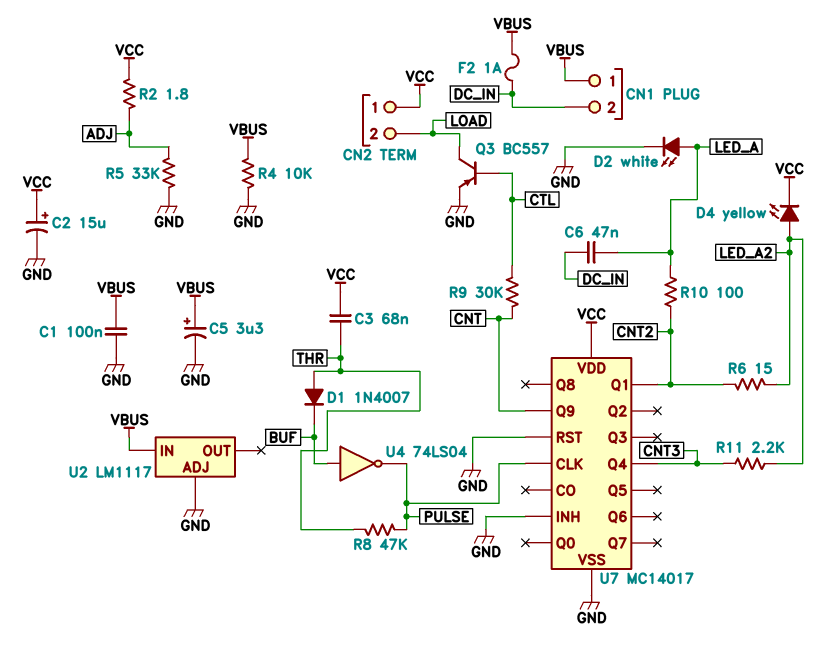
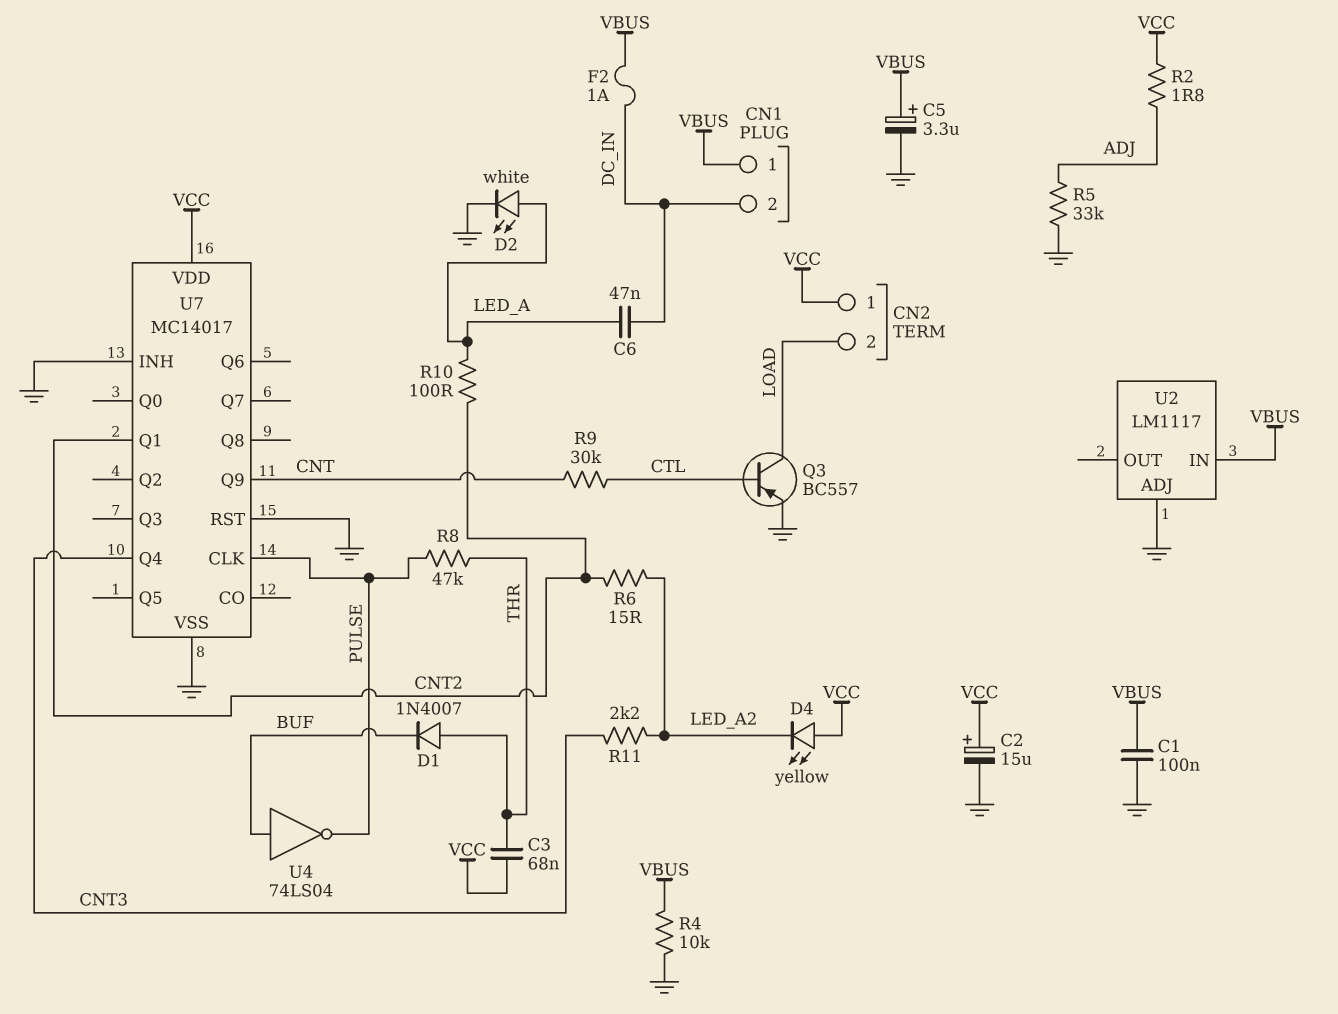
D4: LED yellow (A LED_A2, K VCC) -> LED yellow (A VCC, K LED_A2)

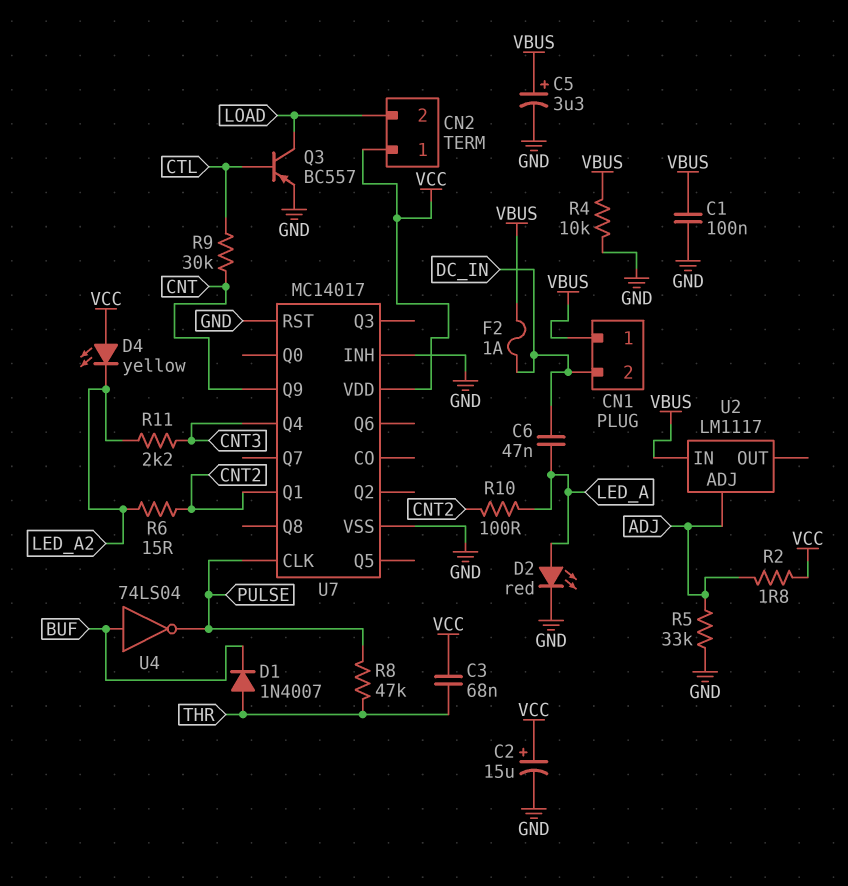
D2: LED white (A LED_A, K GND) -> LED red (A LED_A, K GND)
U2 pin ADJ: GND -> ADJ

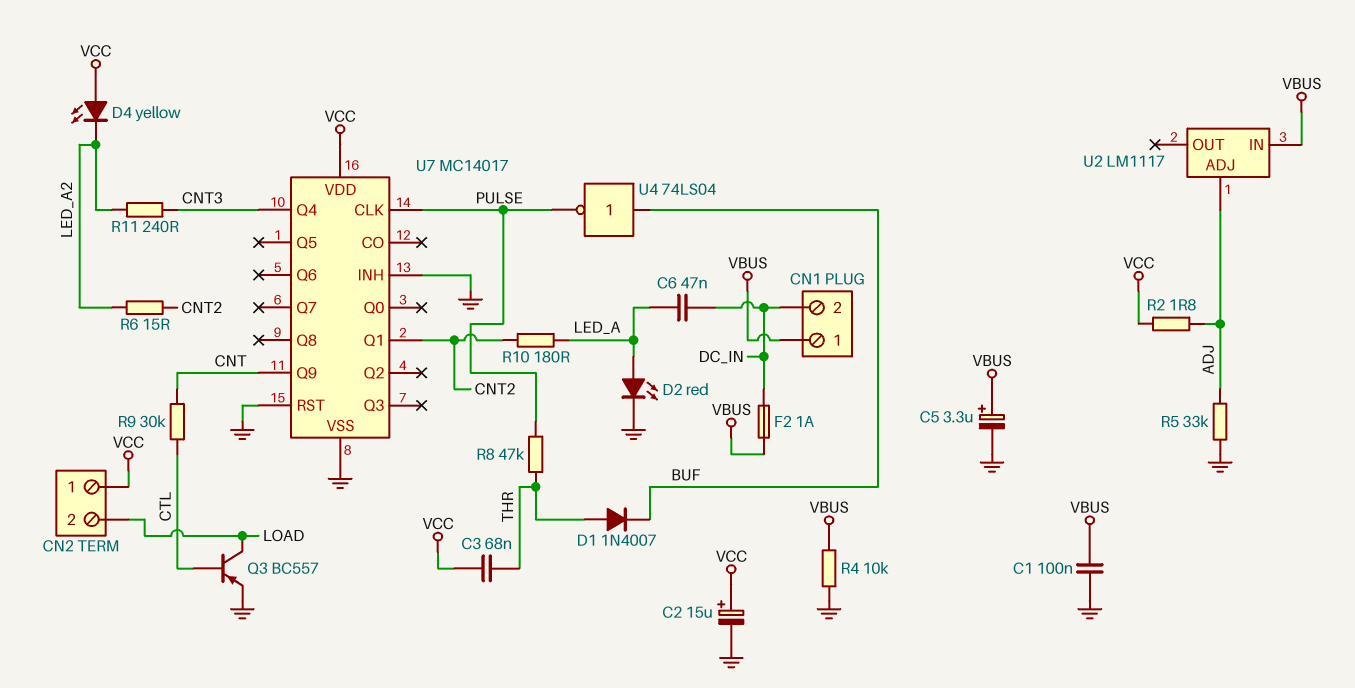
R10: 100 (CNT2, LED_A) -> 180 (CNT2, LED_A)
R11: 2.2k (CNT3, LED_A2) -> 240 (CNT3, LED_A2)

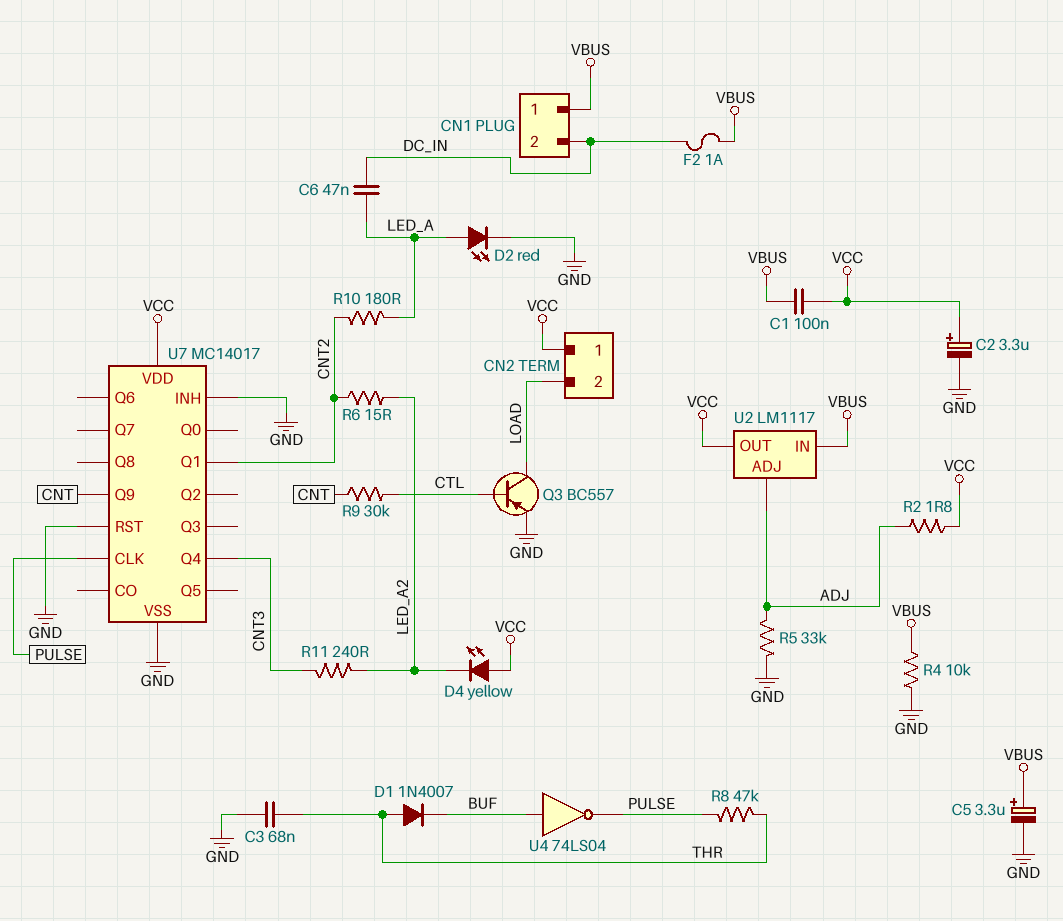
C1: 100nF (GND, VBUS) -> 100nF (VBUS, VCC)
C2: 15uF (plus VCC, minus GND) -> 3.3uF (plus VCC, minus GND)
C3: 68nF (THR, VCC) -> 68nF (GND, THR)
U2 pin OUT: none -> VCC

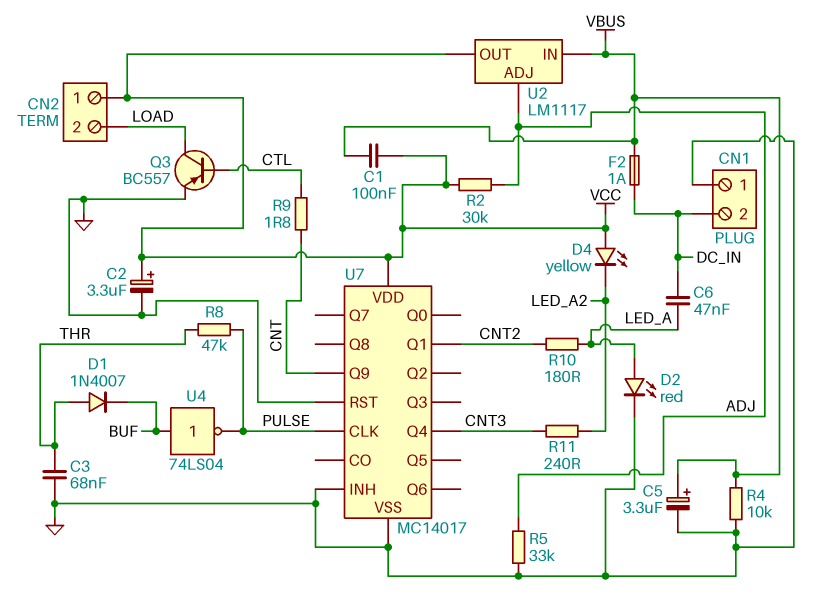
CN1 pin 1: VBUS -> GND
R2: 1.8 (ADJ, VCC) -> 30k (ADJ, VCC)
R6: 15 (CNT2, LED_A2) -> none
R9: 30k (CNT, CTL) -> 1.8 (CNT, CTL)

